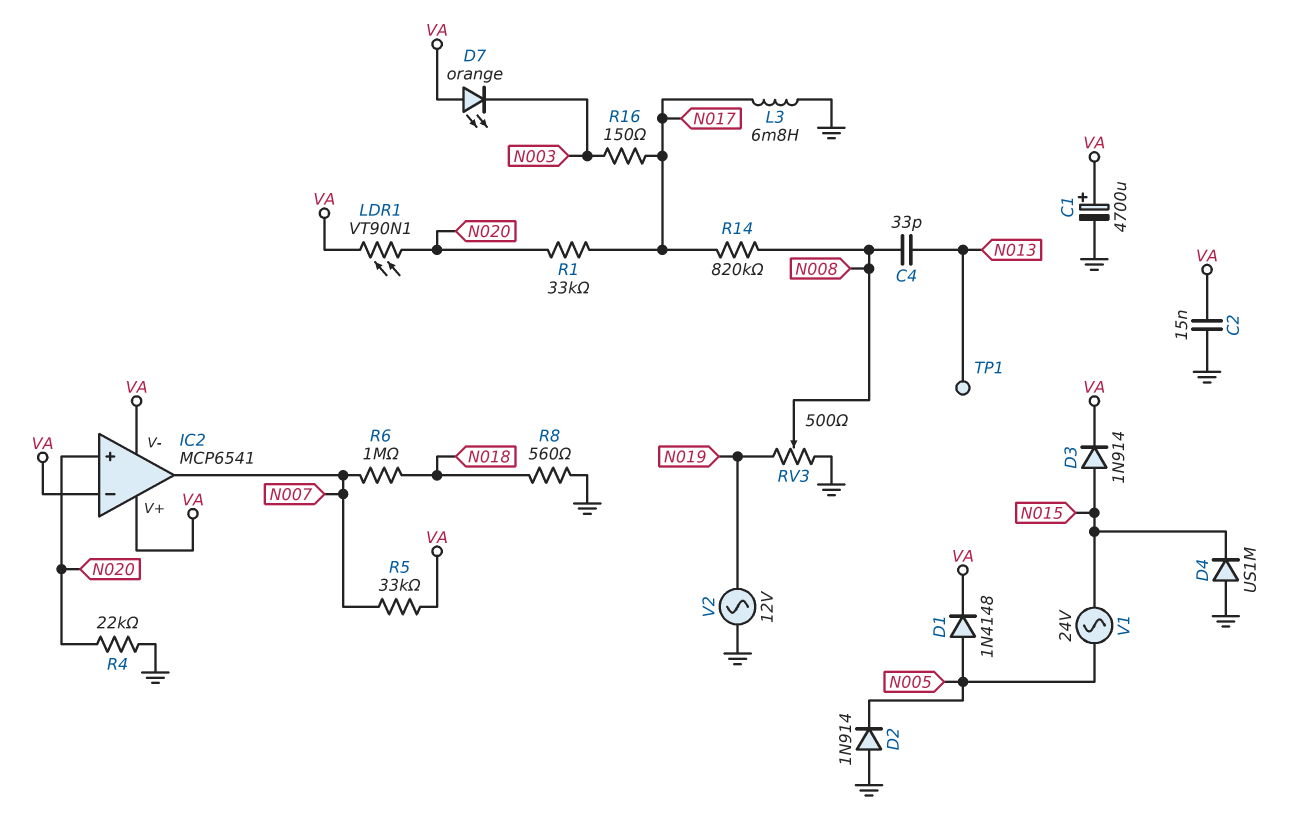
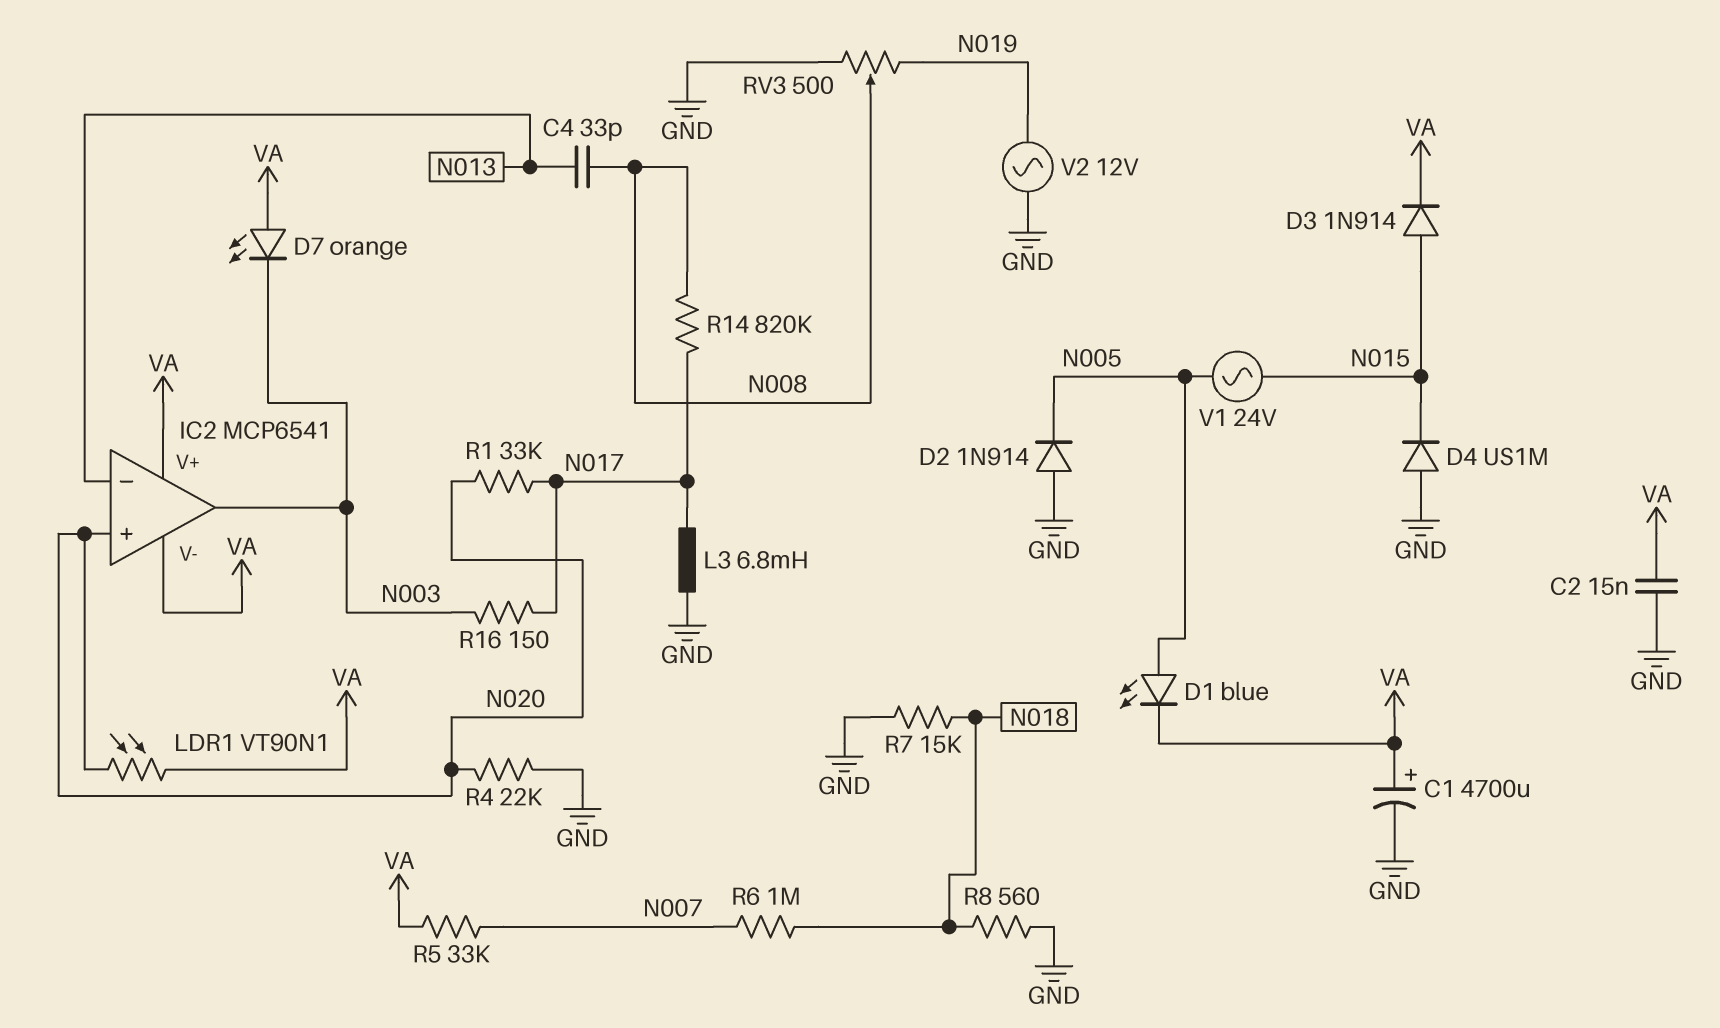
D1: diode 1N4148 (A N005, K VA) -> LED blue (A N005, K VA)
IC2 pin in-: VA -> N013
IC2 pin out: N007 -> N003
R7: none -> 15k (GND, N018)
TP1: test point (N013) -> none

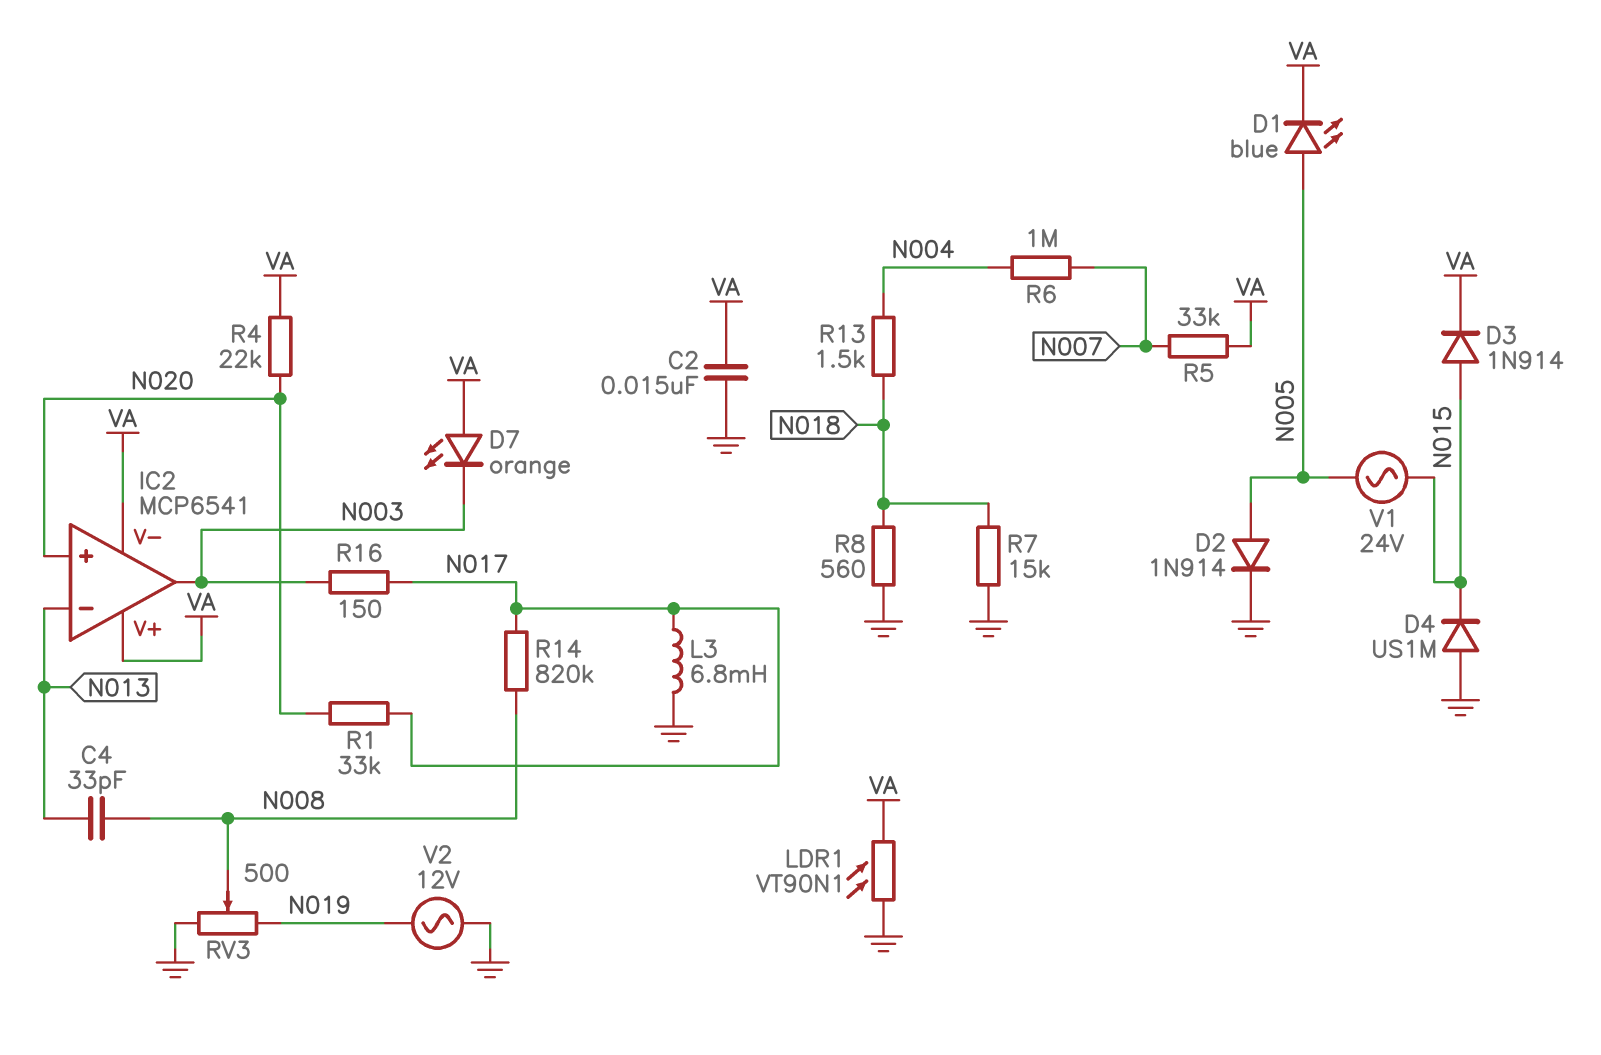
C1: 4700uF (plus VA, minus GND) -> none
D2: diode 1N914 (A GND, K N005) -> diode 1N914 (A N005, K GND)
LDR1: VT90N1 (N020, VA) -> VT90N1 (GND, VA)
R4: 22k (GND, N020) -> 22k (N020, VA)
R6: 1M (N007, N018) -> 1M (N004, N007)
R13: none -> 1.5k (N004, N018)

